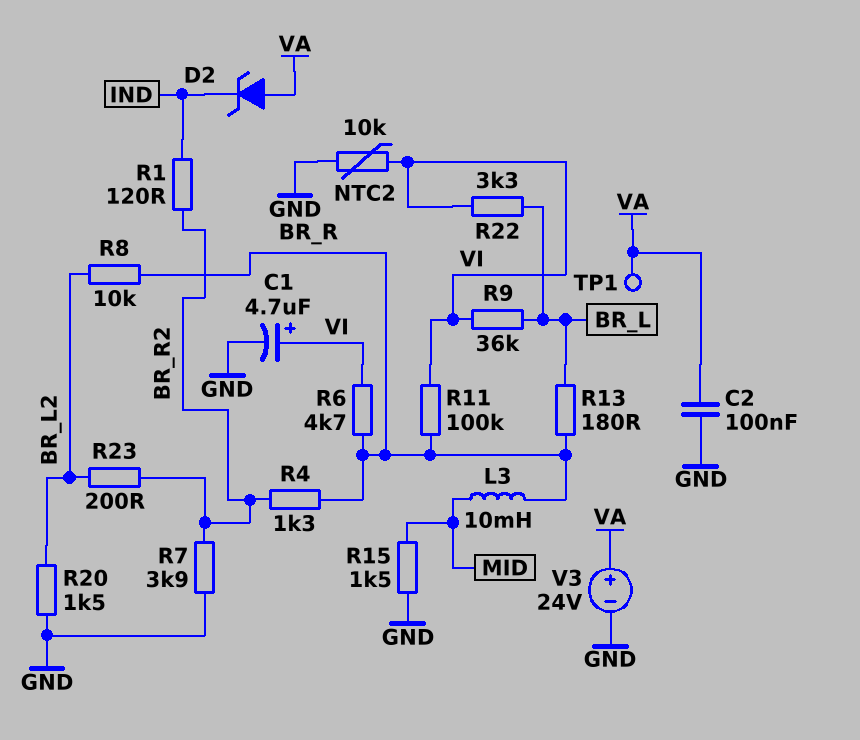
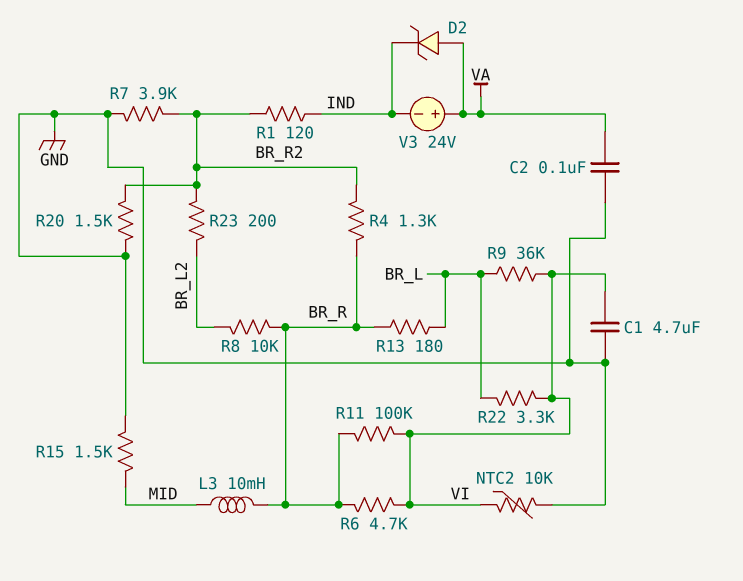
C1: 4.7uF (plus VI, minus GND) -> 4.7uF (GND, VI)
R20: 1.5k (BR_L2, GND) -> 1.5k (BR_R2, GND)
TP1: test point (VA) -> none
V3: 24V (plus VA, minus GND) -> 24V (plus VA, minus IND)

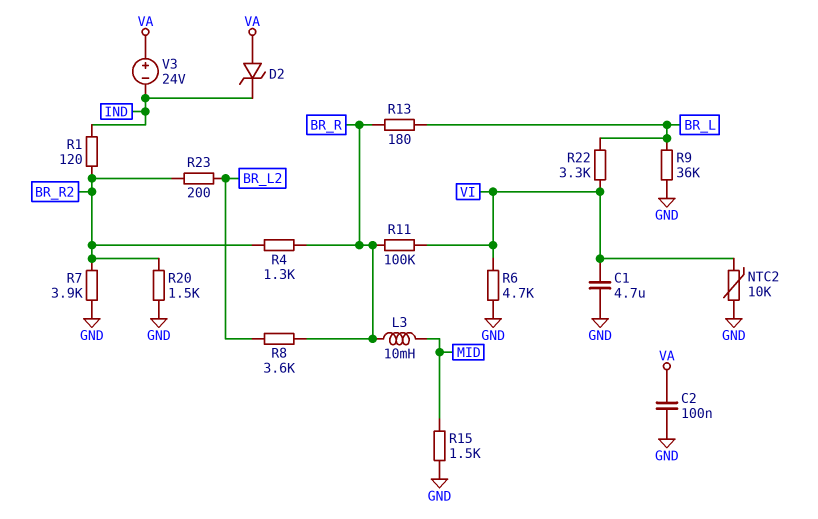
R6: 4.7k (BR_R, VI) -> 4.7k (GND, VI)
R8: 10k (BR_L2, BR_R) -> 3.6k (BR_L2, BR_R)
R9: 36k (BR_L, VI) -> 36k (BR_L, GND)

